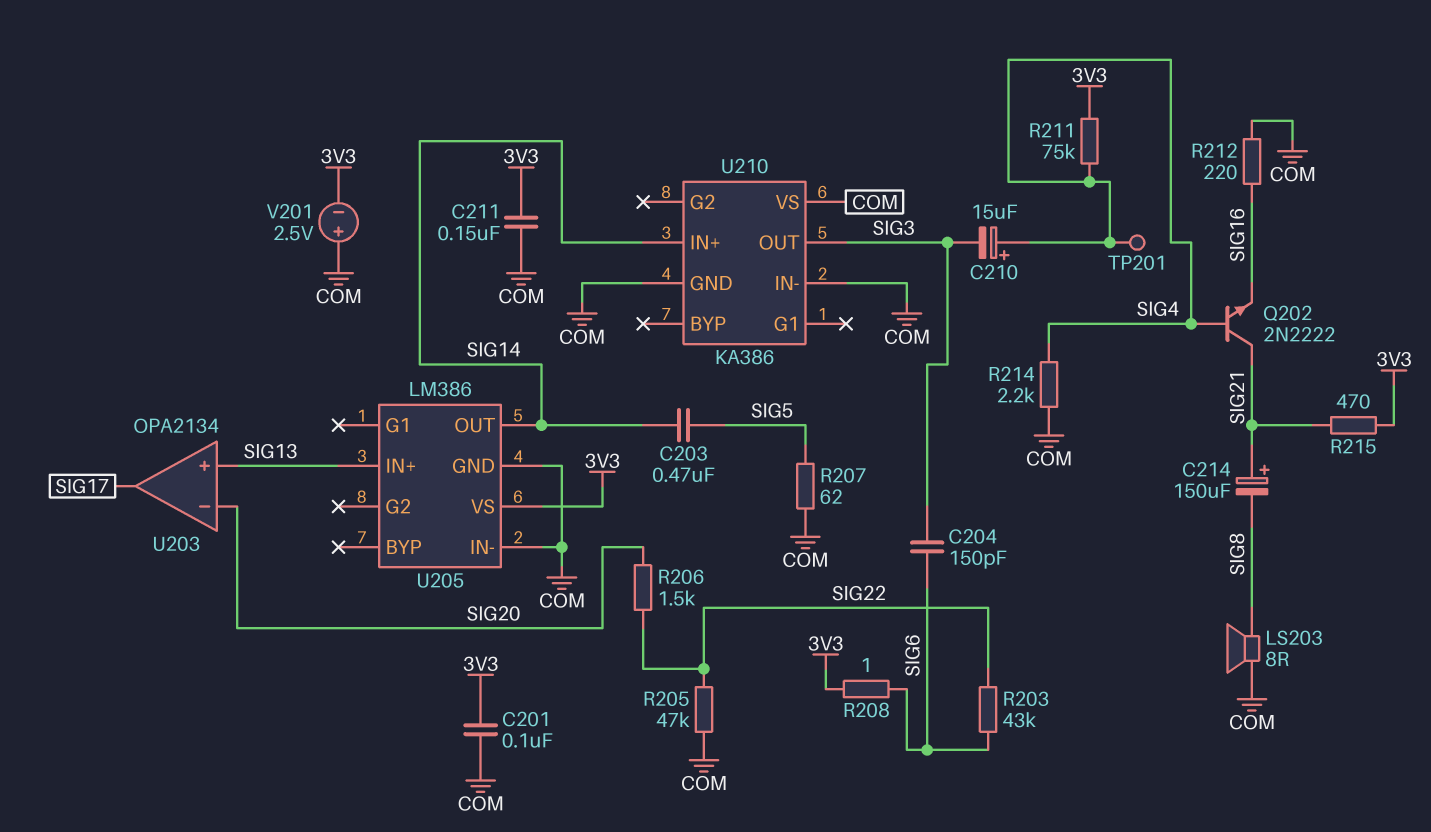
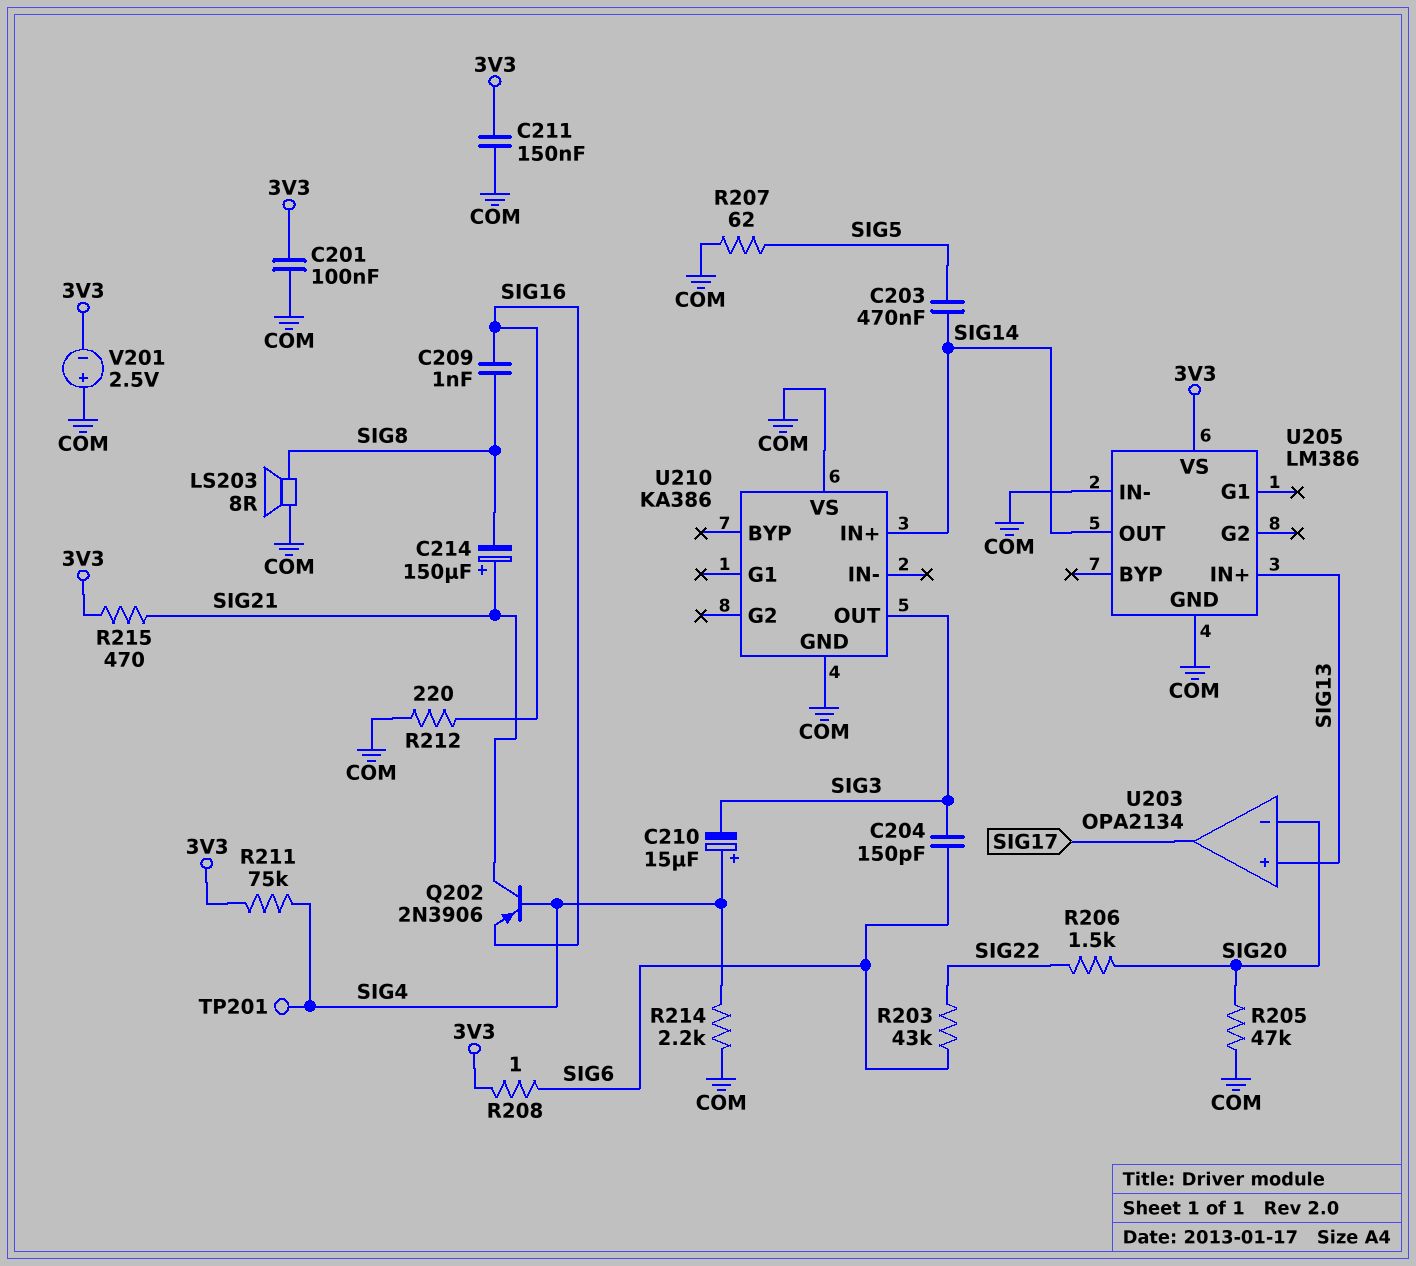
C209: none -> 1nF (SIG8, SIG16)
Q202: NPN 2N2222 (B SIG4, C SIG21, E SIG16) -> PNP 2N3906 (B SIG4, C SIG21, E SIG16)
R205: 47k (COM, SIG22) -> 47k (COM, SIG20)
U210 pin IN-: COM -> none

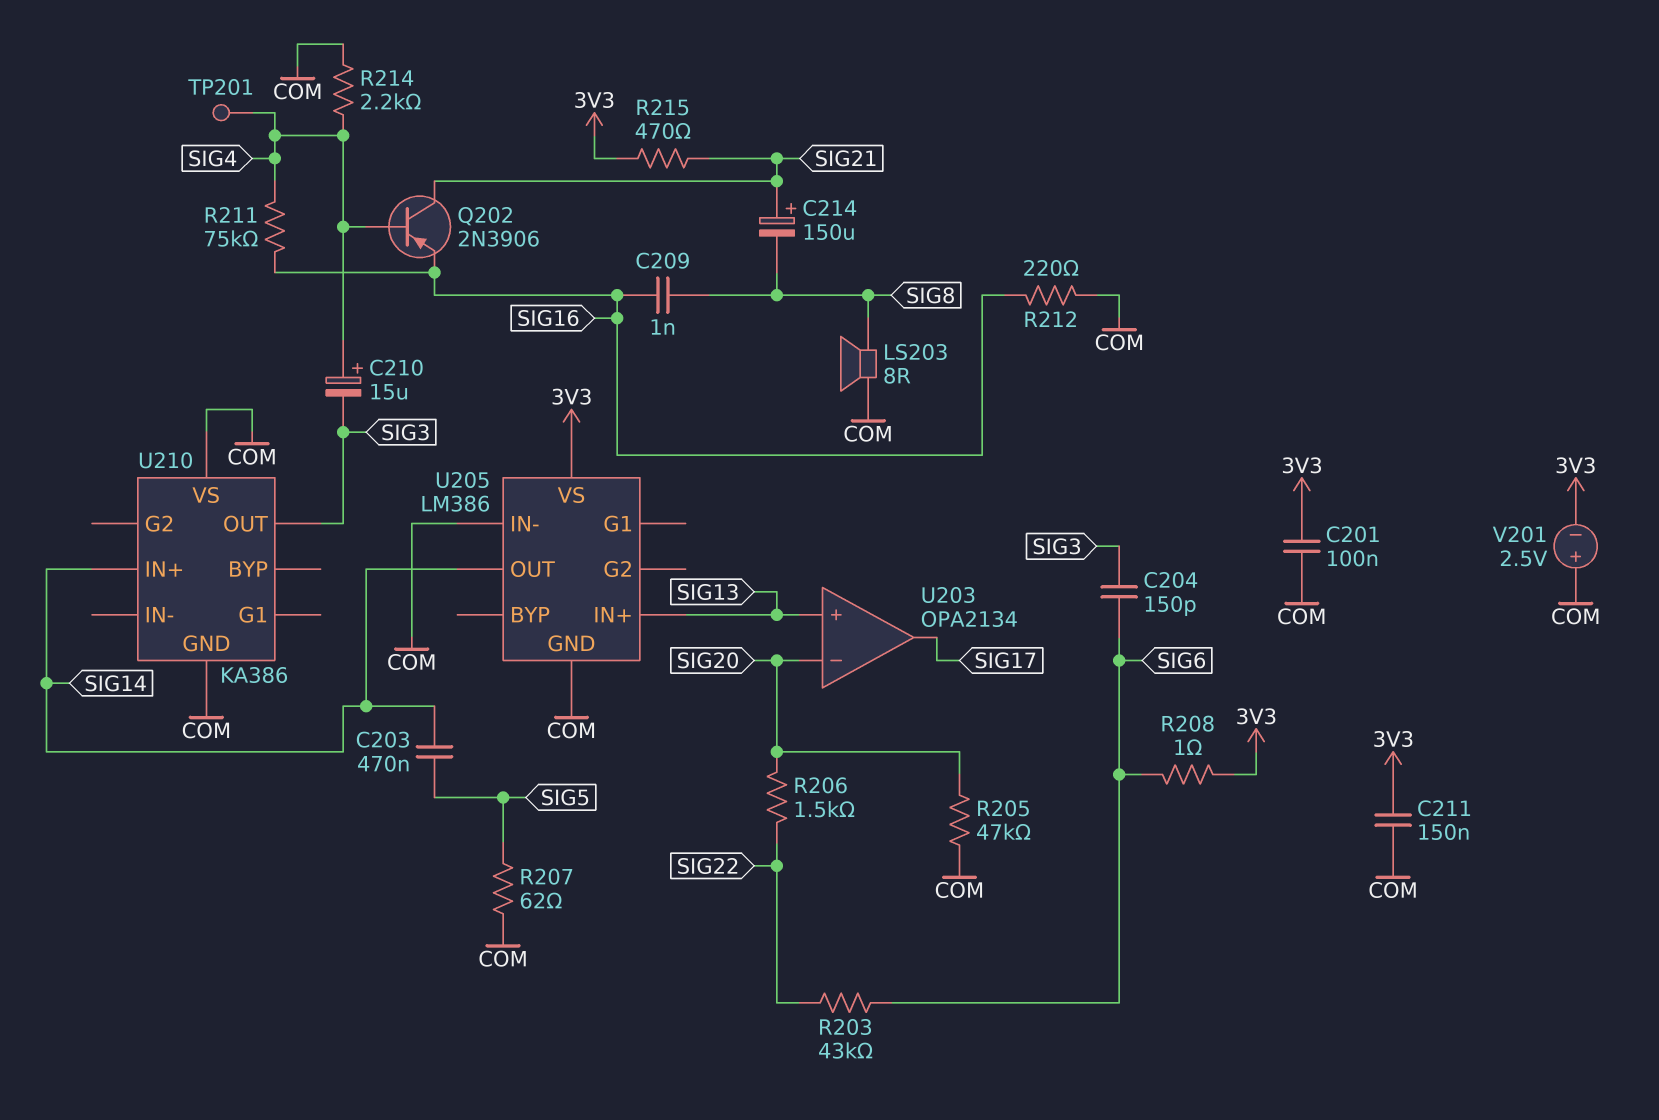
R211: 75k (3V3, SIG4) -> 75k (SIG4, SIG16)

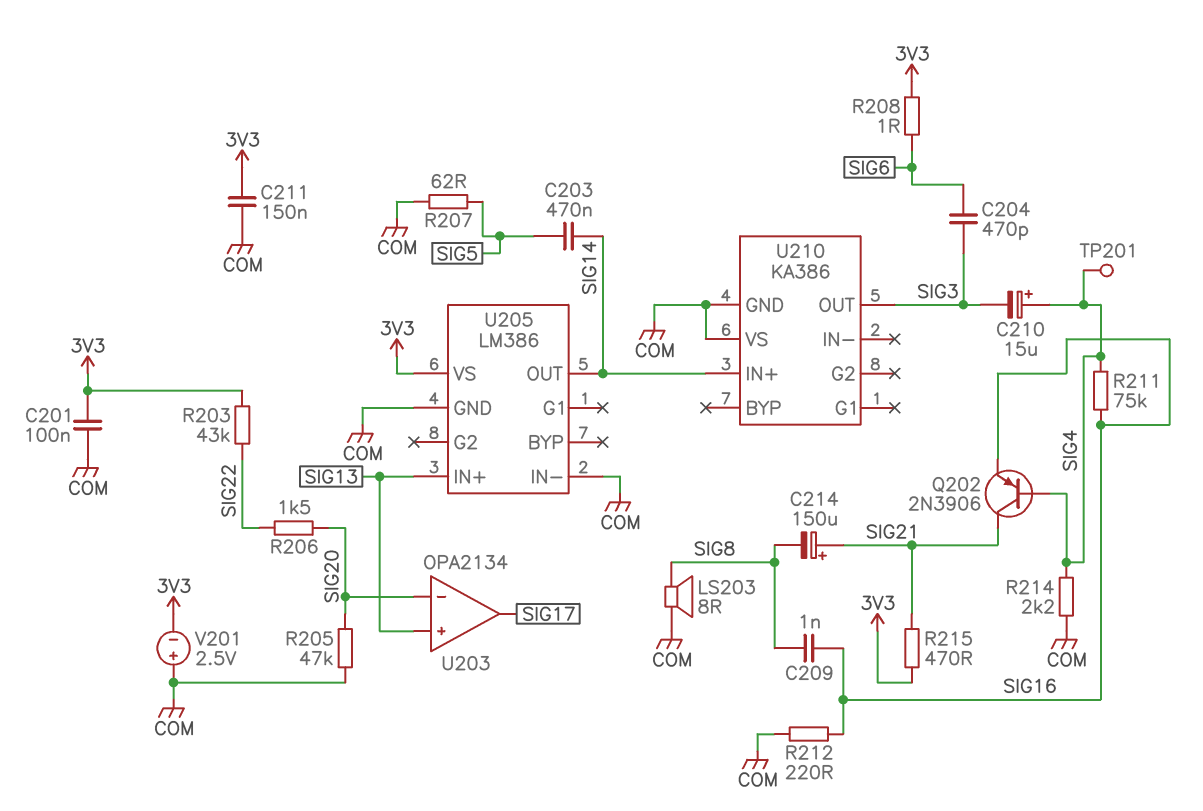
C204: 150pF (SIG3, SIG6) -> 470pF (SIG3, SIG6)
R203: 43k (SIG6, SIG22) -> 43k (3V3, SIG22)

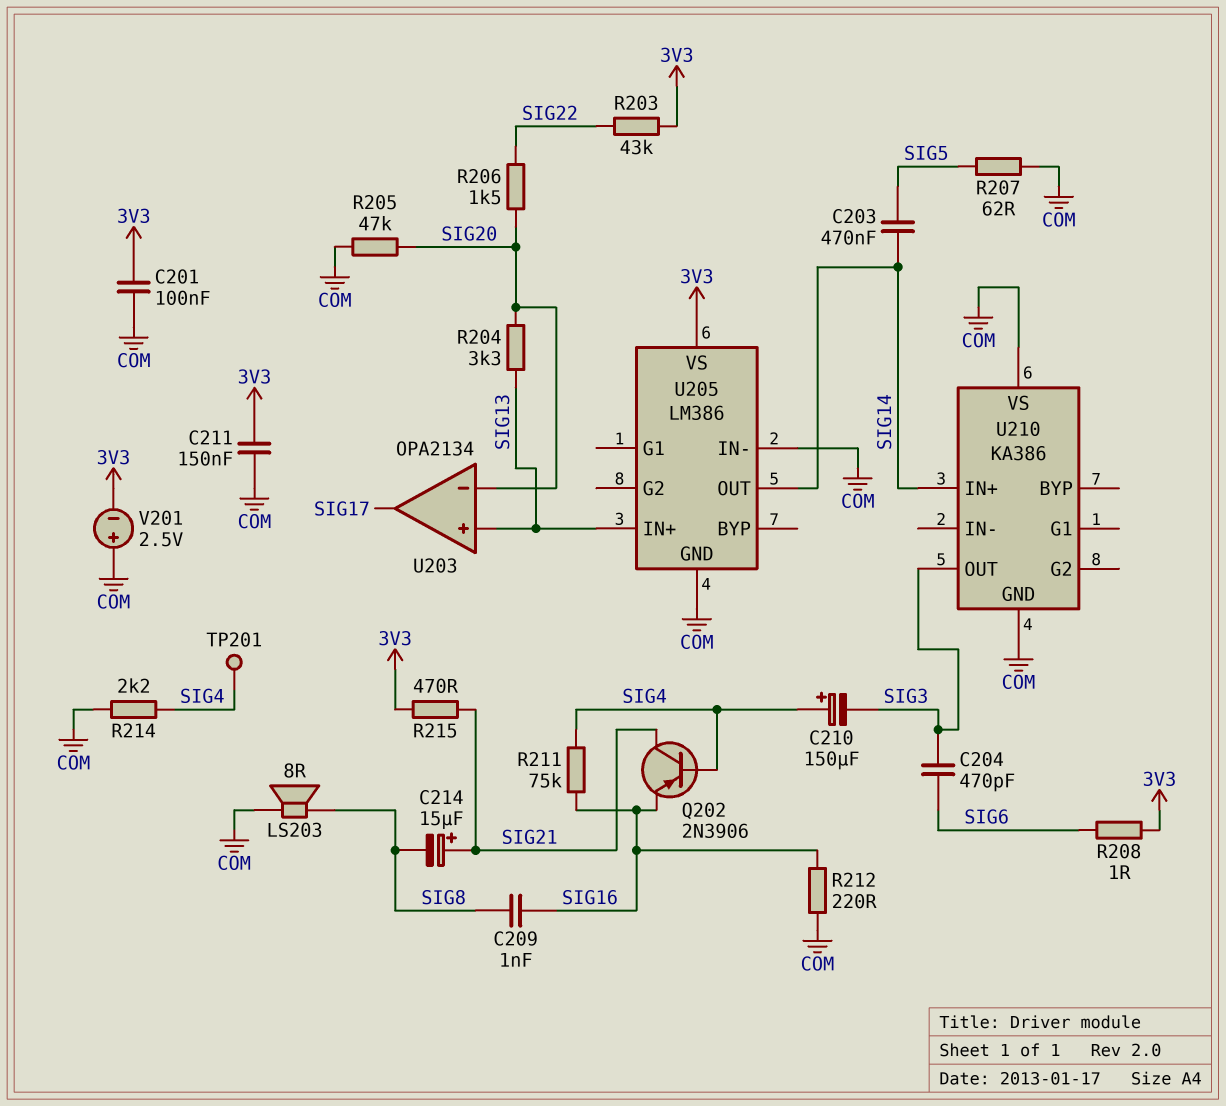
C210: 15uF (plus SIG4, minus SIG3) -> 150uF (plus SIG4, minus SIG3)
C214: 150uF (plus SIG21, minus SIG8) -> 15uF (plus SIG21, minus SIG8)
R204: none -> 3.3k (SIG13, SIG20)

